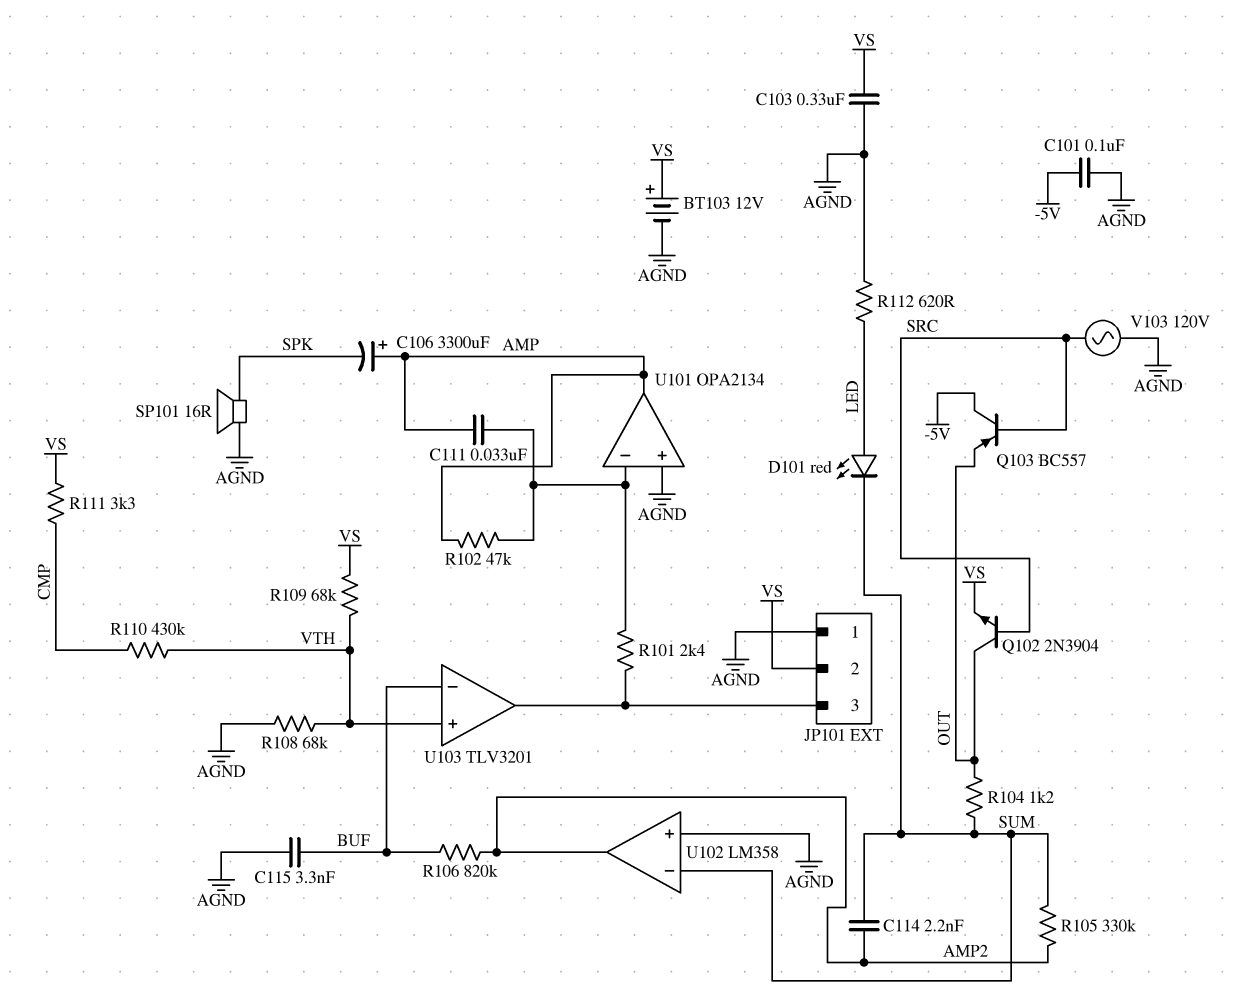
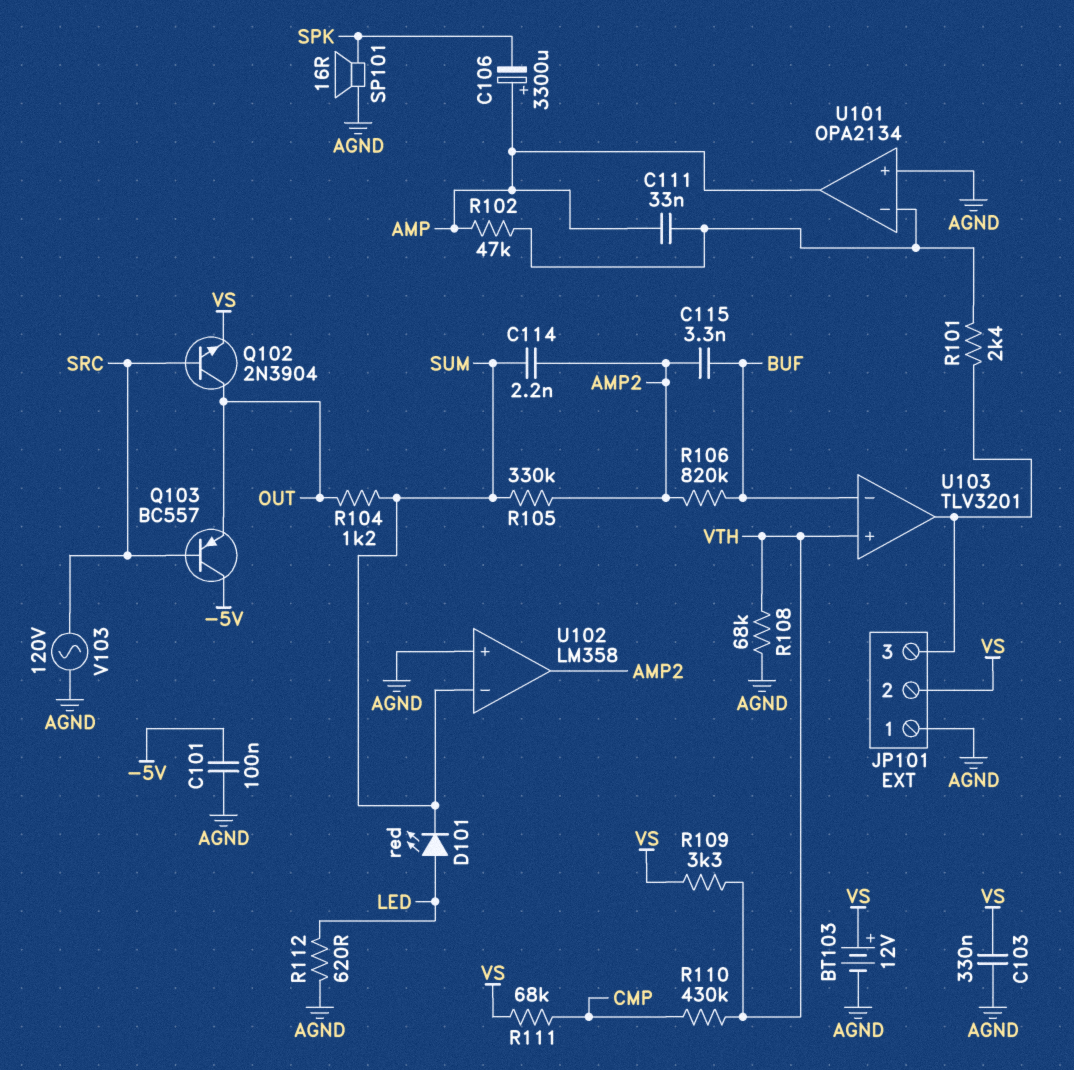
C115: 3.3nF (AGND, BUF) -> 3.3nF (AMP2, BUF)
R109: 68k (VS, VTH) -> 3.3k (VS, VTH)
R111: 3.3k (CMP, VS) -> 68k (CMP, VS)

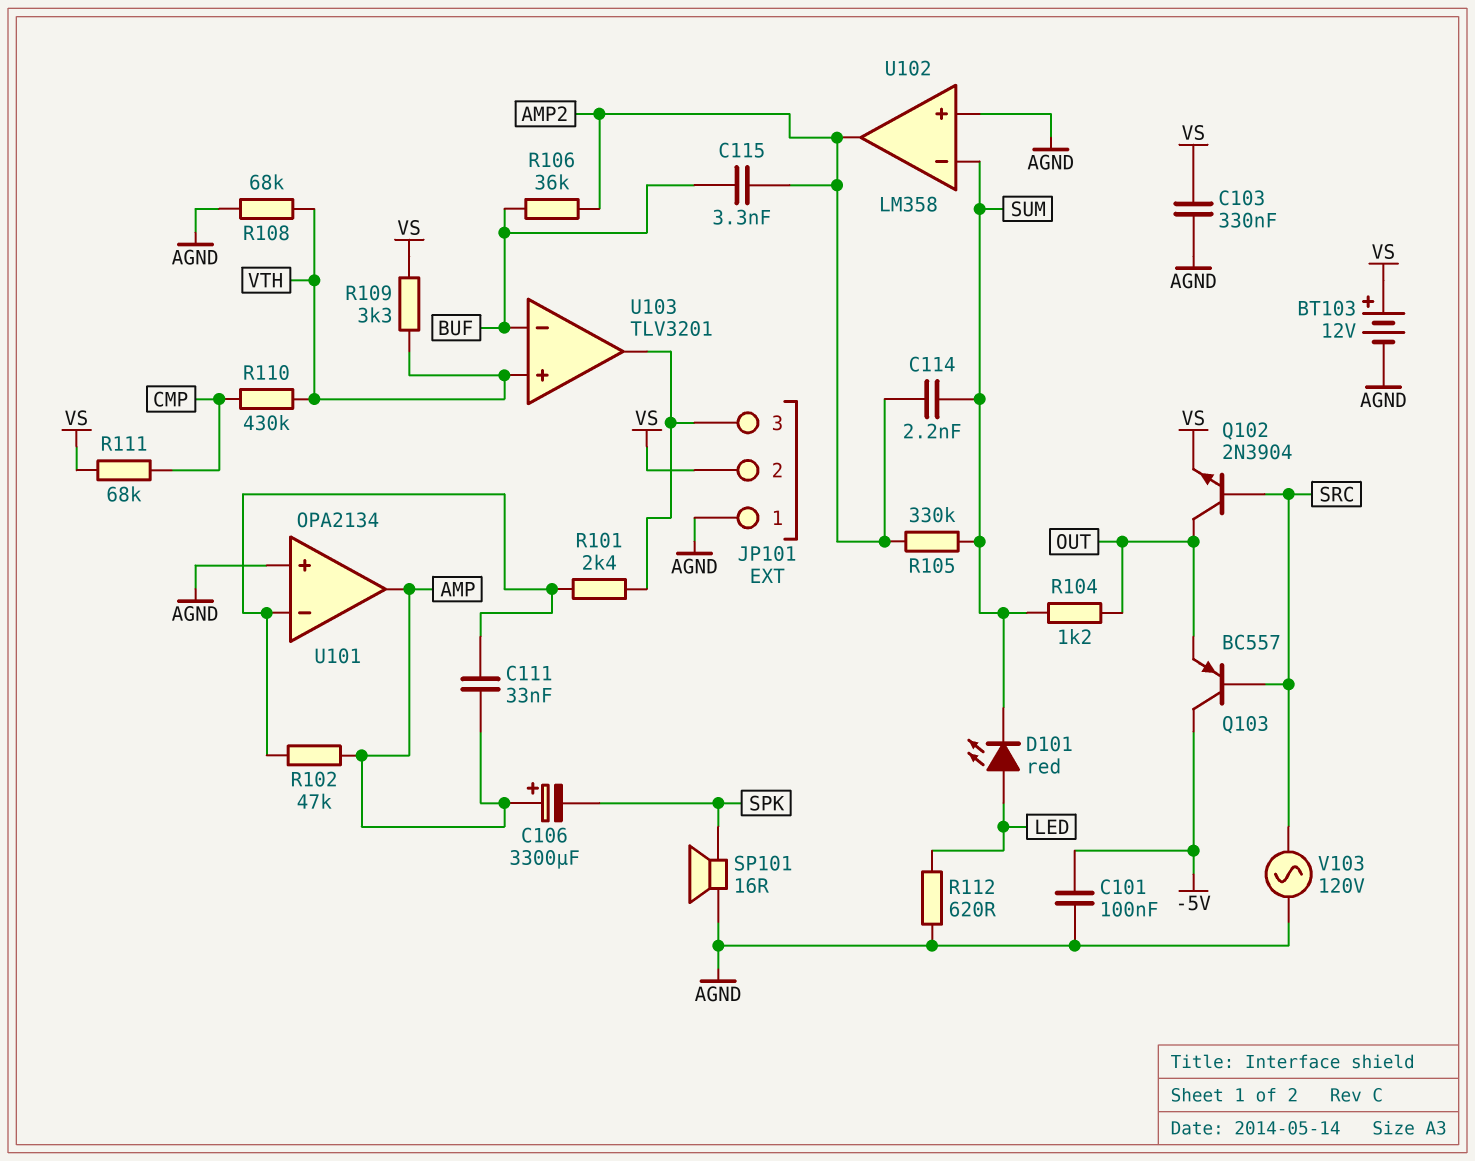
R106: 820k (AMP2, BUF) -> 36k (AMP2, BUF)

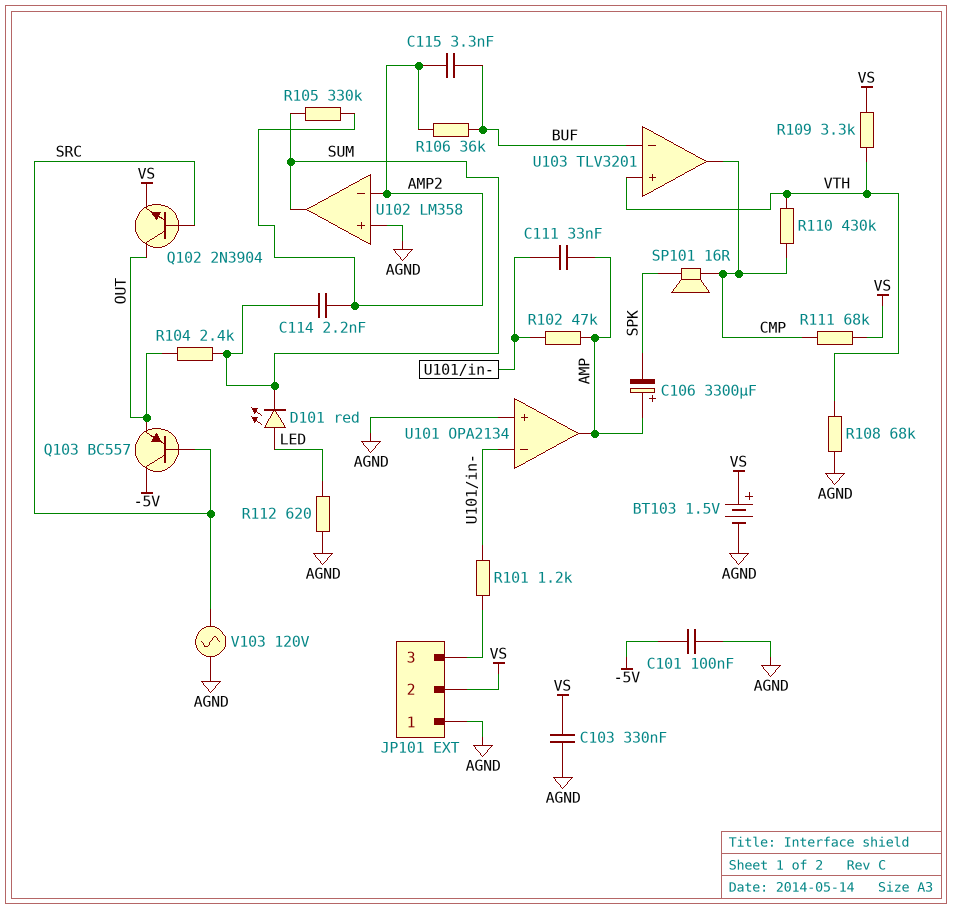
BT103: 12V (plus VS, minus AGND) -> 1.5V (plus VS, minus AGND)
R101: 2.4k (JP101/3, U101/in-) -> 1.2k (JP101/3, U101/in-)
R104: 1.2k (OUT, SUM) -> 2.4k (OUT, SUM)
SP101: speaker 16R (AGND, SPK) -> speaker 16R (CMP, SPK)
U102 pin in-: SUM -> AMP2
U102 pin out: AMP2 -> SUM
U103 pin out: JP101/3 -> CMP

